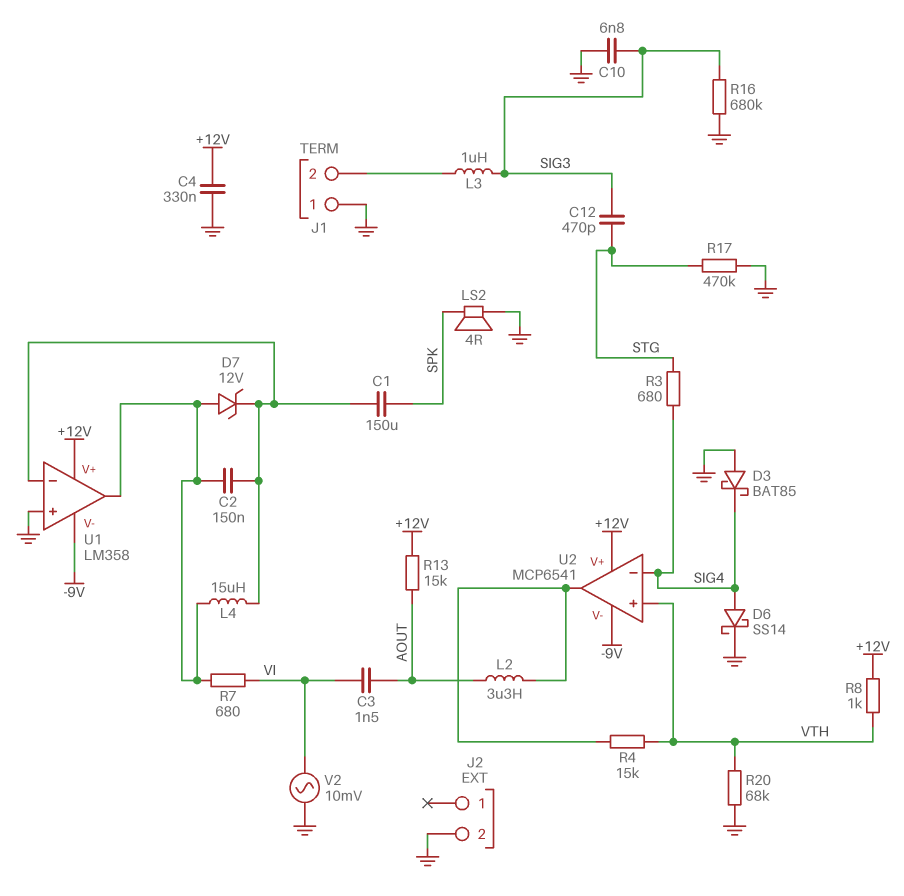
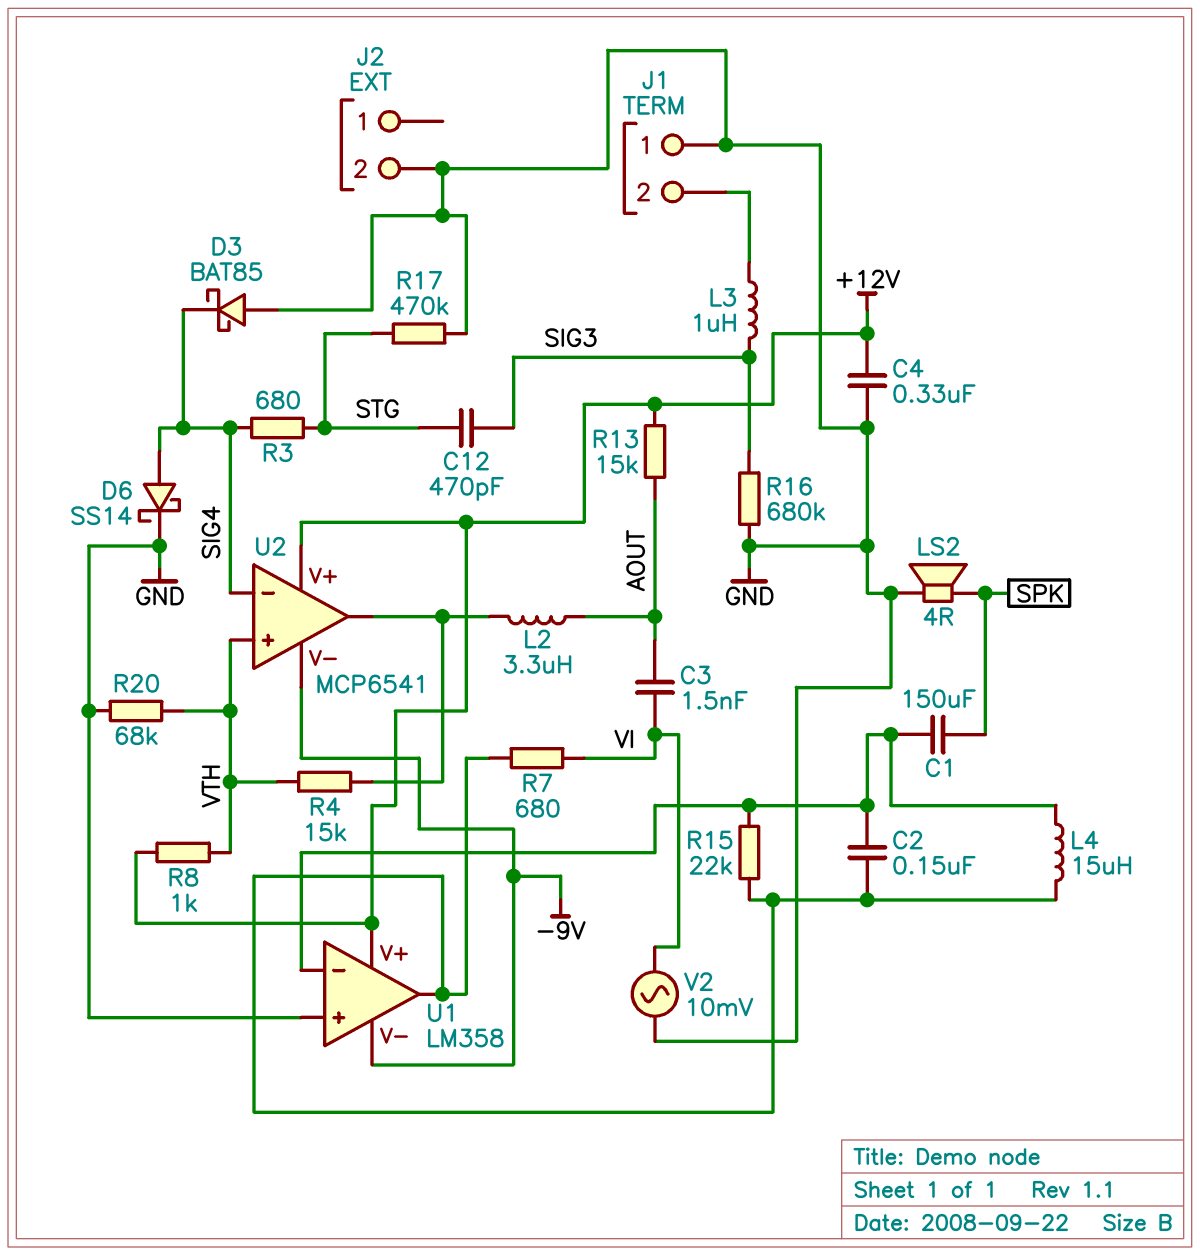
C10: 6.8nF (GND, SIG3) -> none
D7: zener 12V (A U1/out, K U1/in-) -> none
R15: none -> 22k (U1/in-, U1/out)

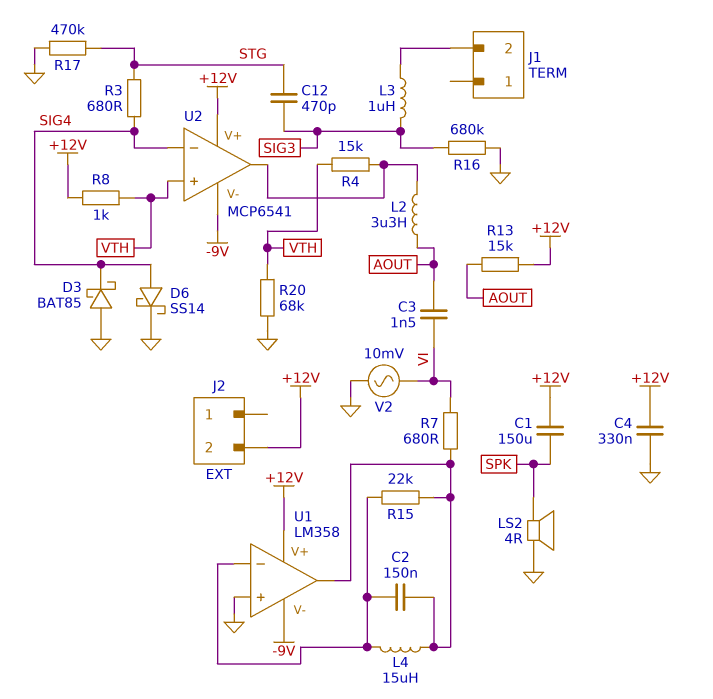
C1: 150uF (SPK, U1/in-) -> 150uF (+12V, SPK)
J1 pin 1: GND -> none
J2 pin 2: GND -> +12V

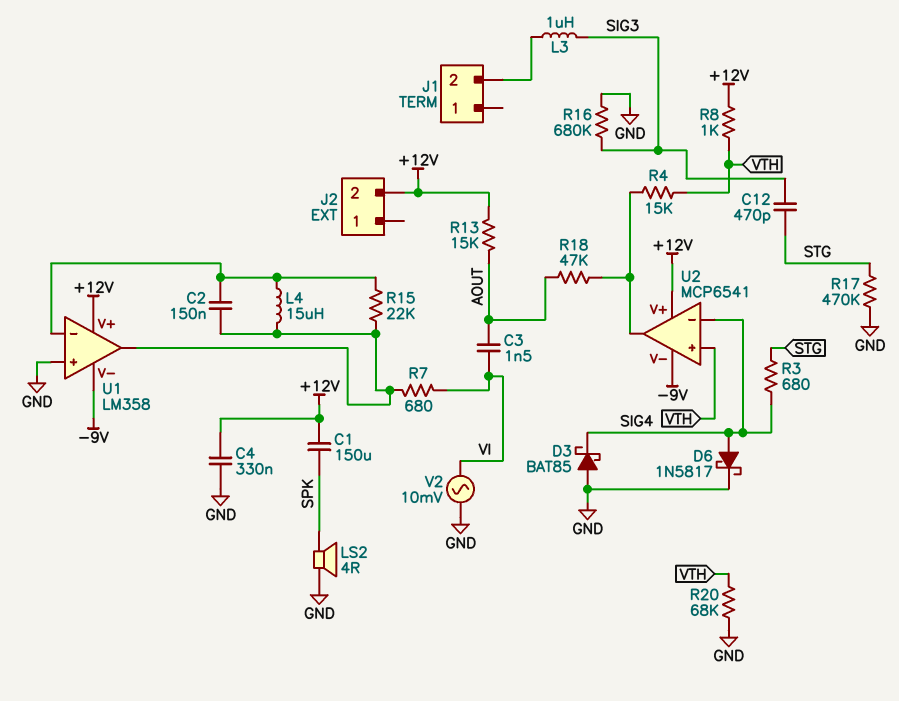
D6: schottky SS14 (A SIG4, K GND) -> schottky 1N5817 (A SIG4, K GND)
L2: 3.3uH (AOUT, U2/out) -> none
R18: none -> 47k (AOUT, U2/out)

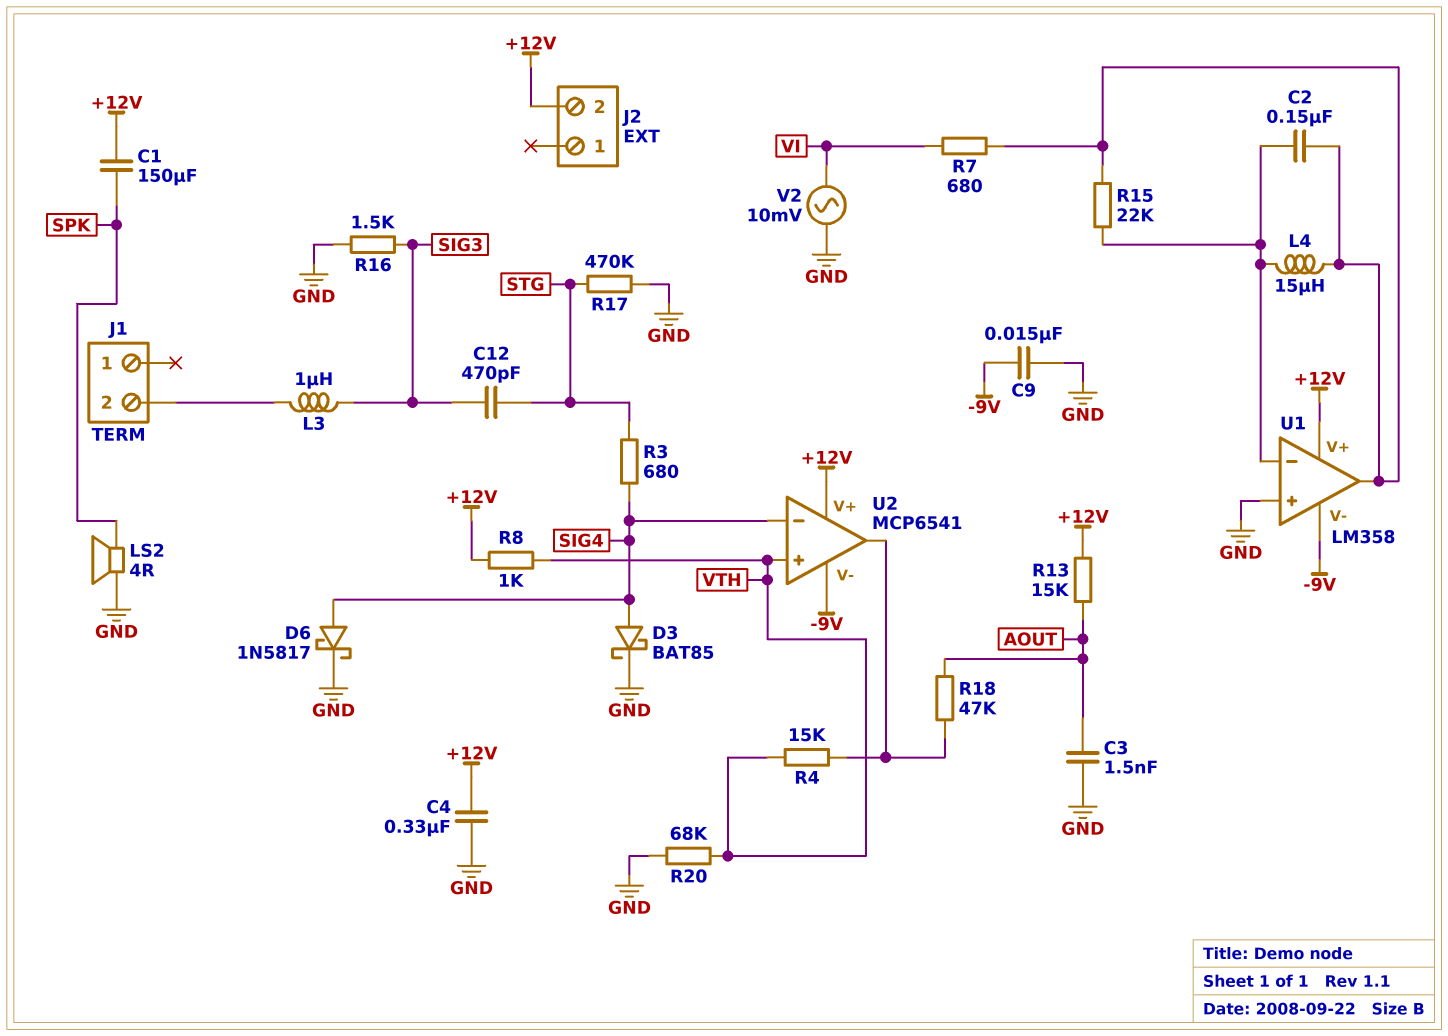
C3: 1.5nF (AOUT, VI) -> 1.5nF (AOUT, GND)
C9: none -> 15nF (-9V, GND)
D3: schottky BAT85 (A GND, K SIG4) -> schottky BAT85 (A SIG4, K GND)
R16: 680k (GND, SIG3) -> 1.5k (GND, SIG3)

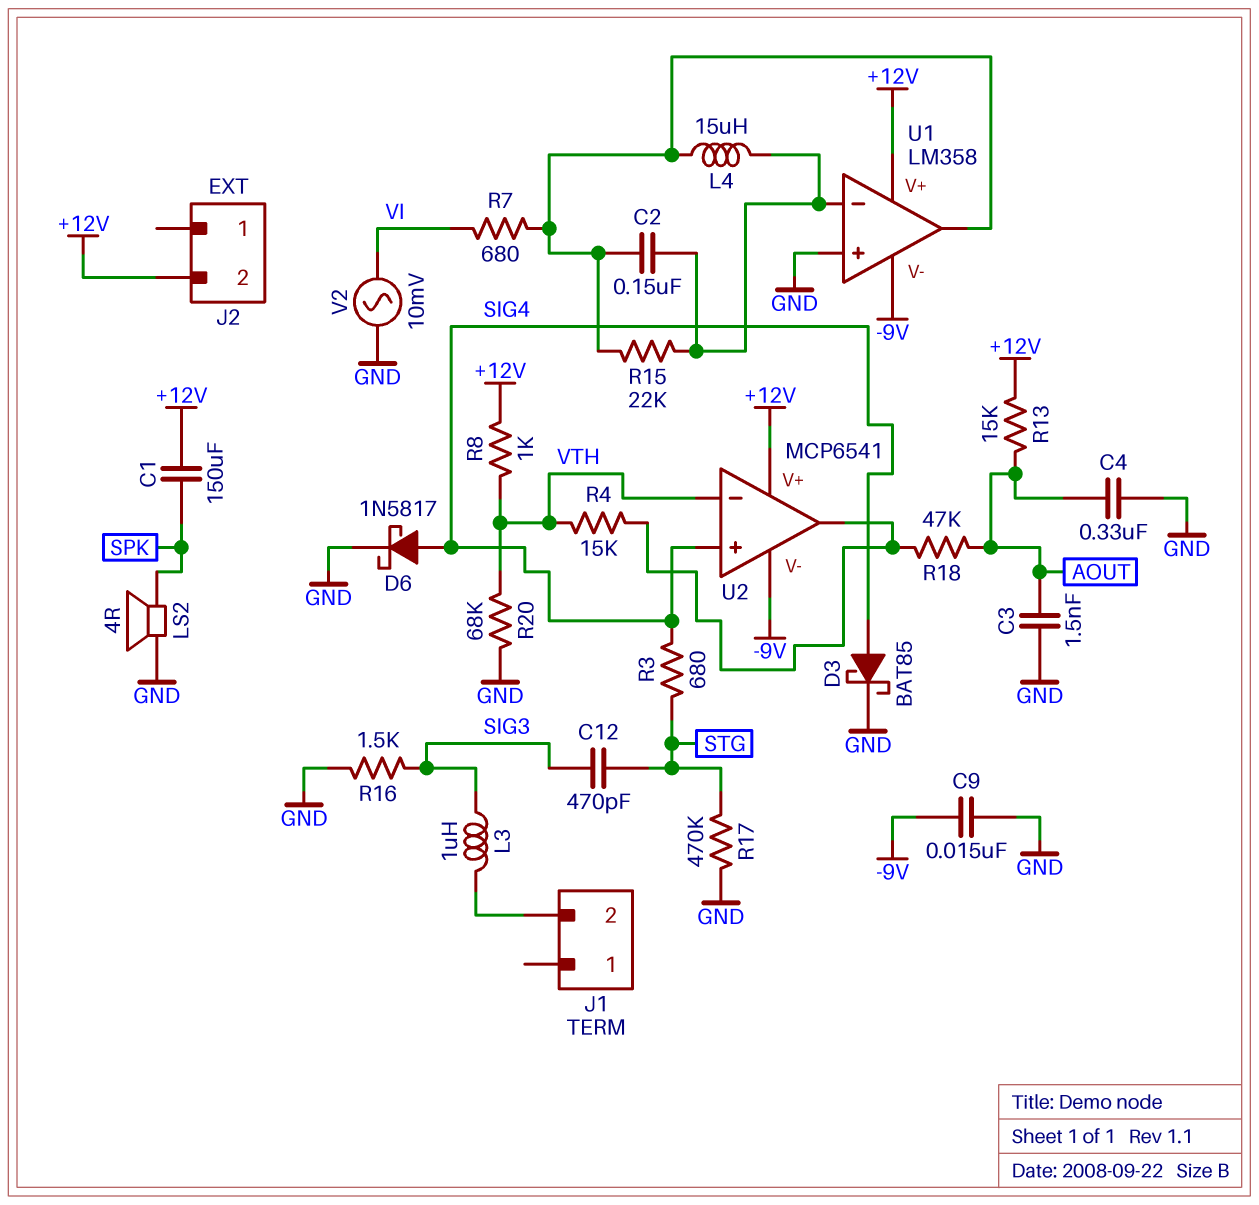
C4: 330nF (+12V, GND) -> 330nF (AOUT, GND)
U2 pin in+: VTH -> SIG4
U2 pin in-: SIG4 -> VTH

